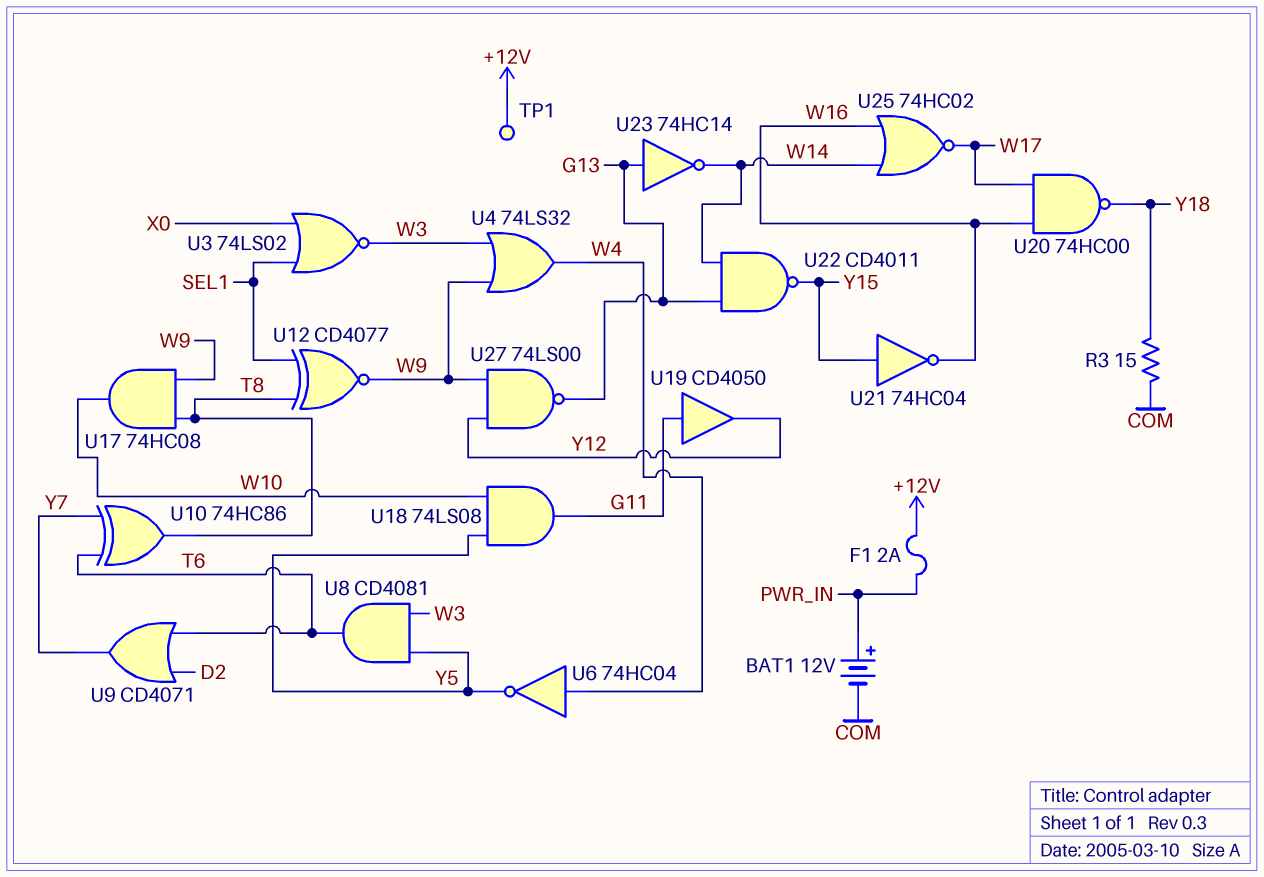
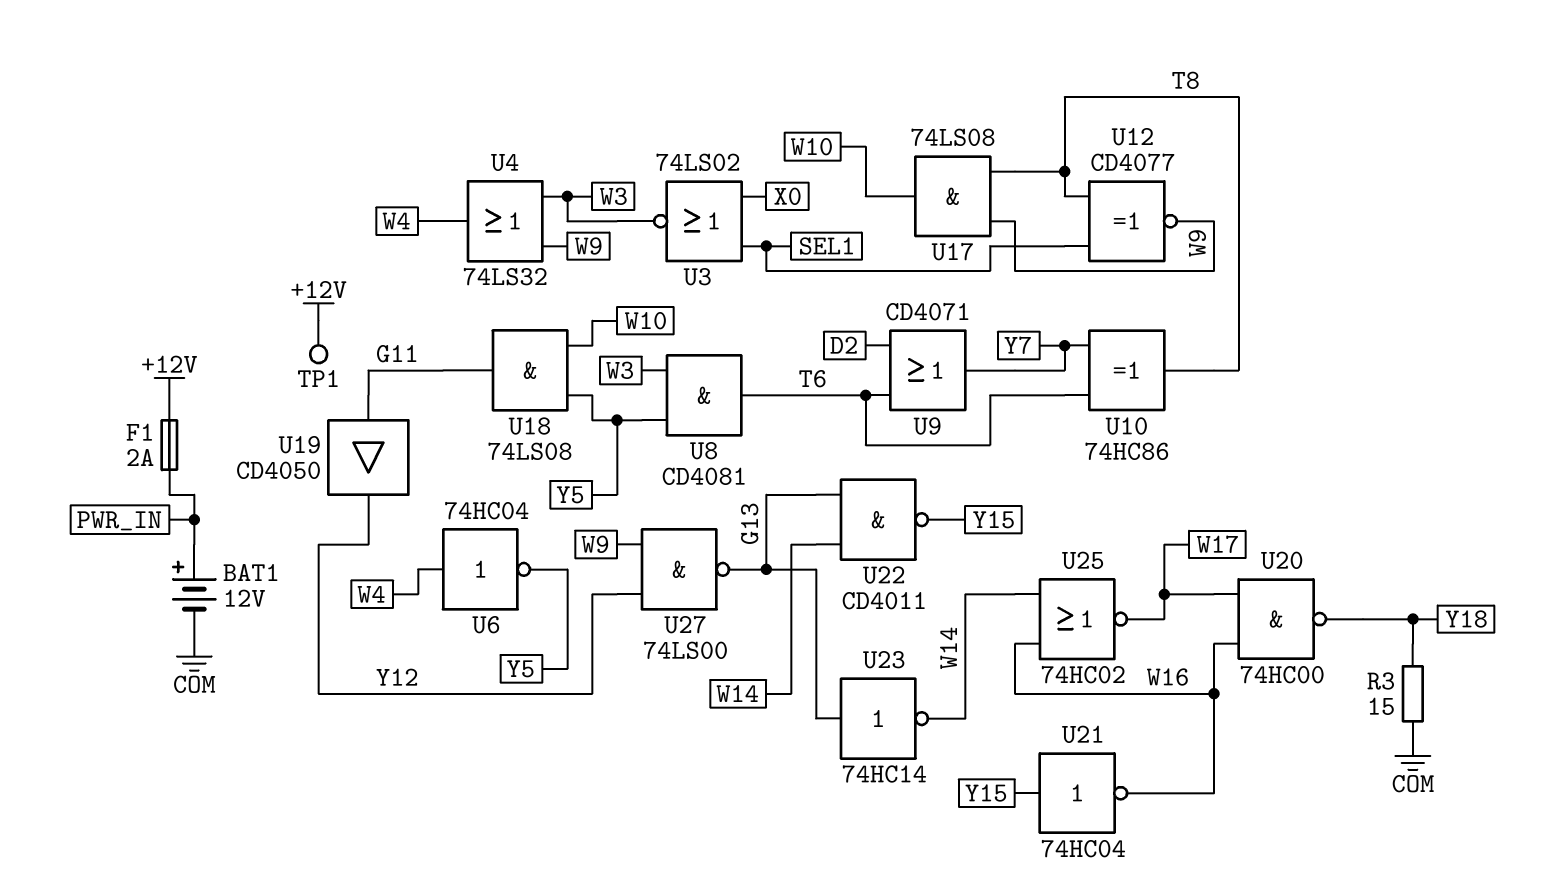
U17: AND 74HC08 (in T8, in W9, out W10) -> AND 74LS08 (in T8, in W9, out W10)

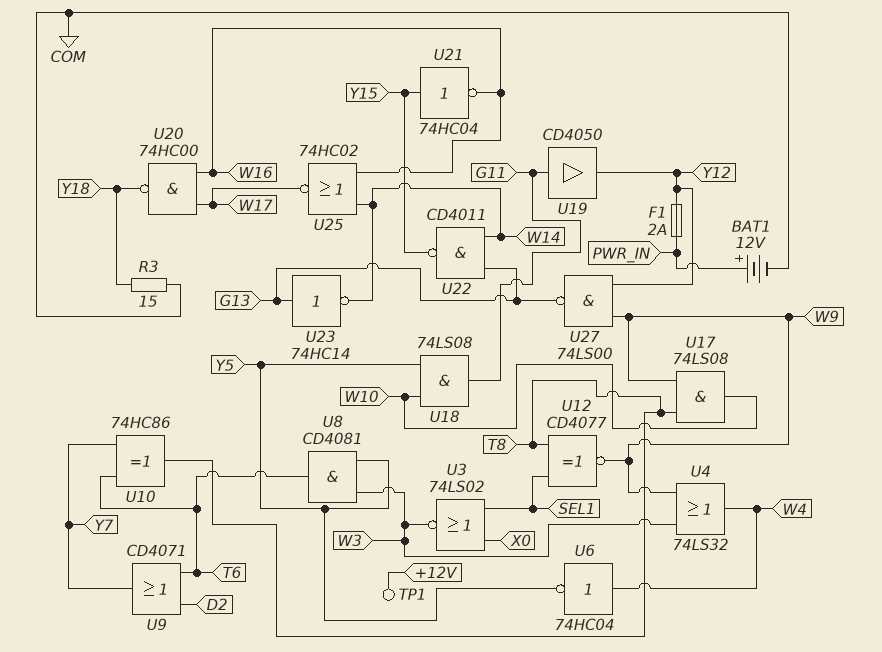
F1: 2A (+12V, PWR_IN) -> 2A (PWR_IN, Y12)

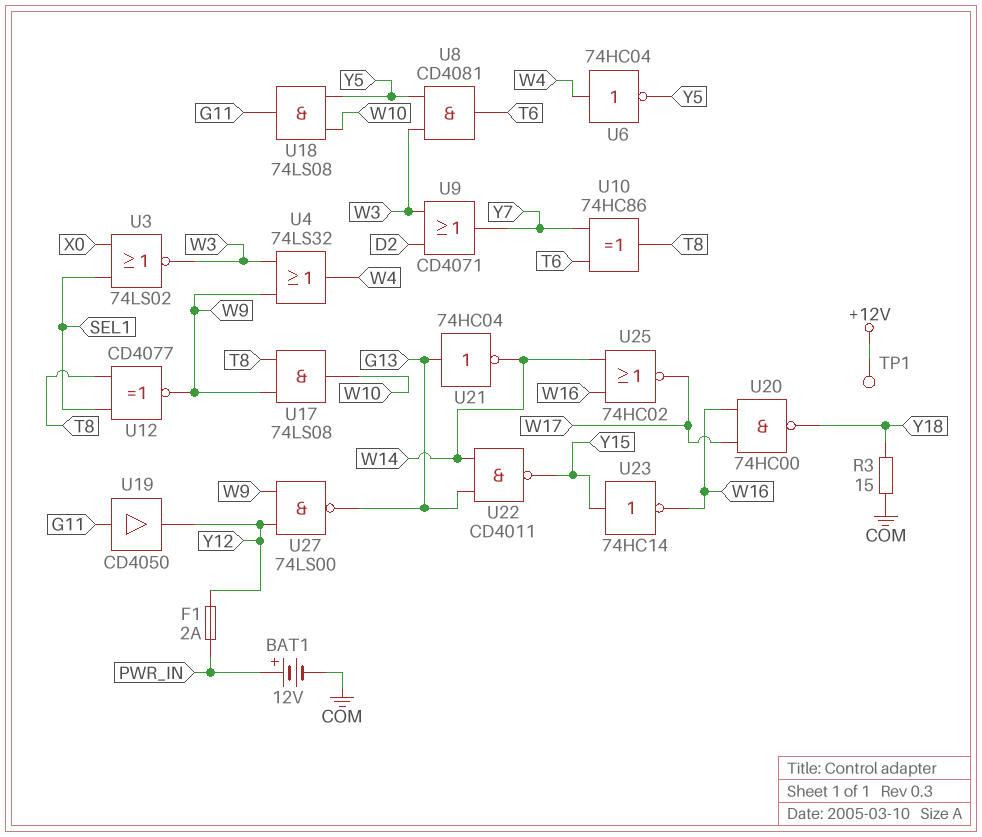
U9: OR CD4071 (in D2, in T6, out Y7) -> OR CD4071 (in D2, in W3, out Y7)
U21: NOT 74HC04 (in Y15, out W16) -> NOT 74HC04 (in G13, out W14)
U23: NOT 74HC14 (in G13, out W14) -> NOT 74HC14 (in Y15, out W16)

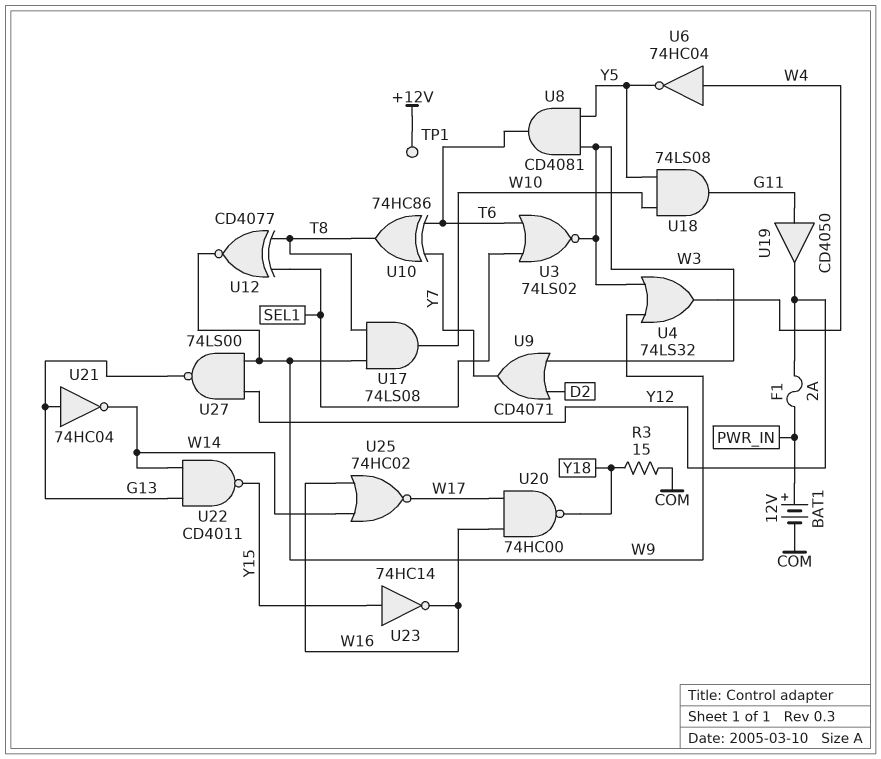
U3: NOR 74LS02 (in SEL1, in X0, out W3) -> NOR 74LS02 (in SEL1, in T6, out W3)

